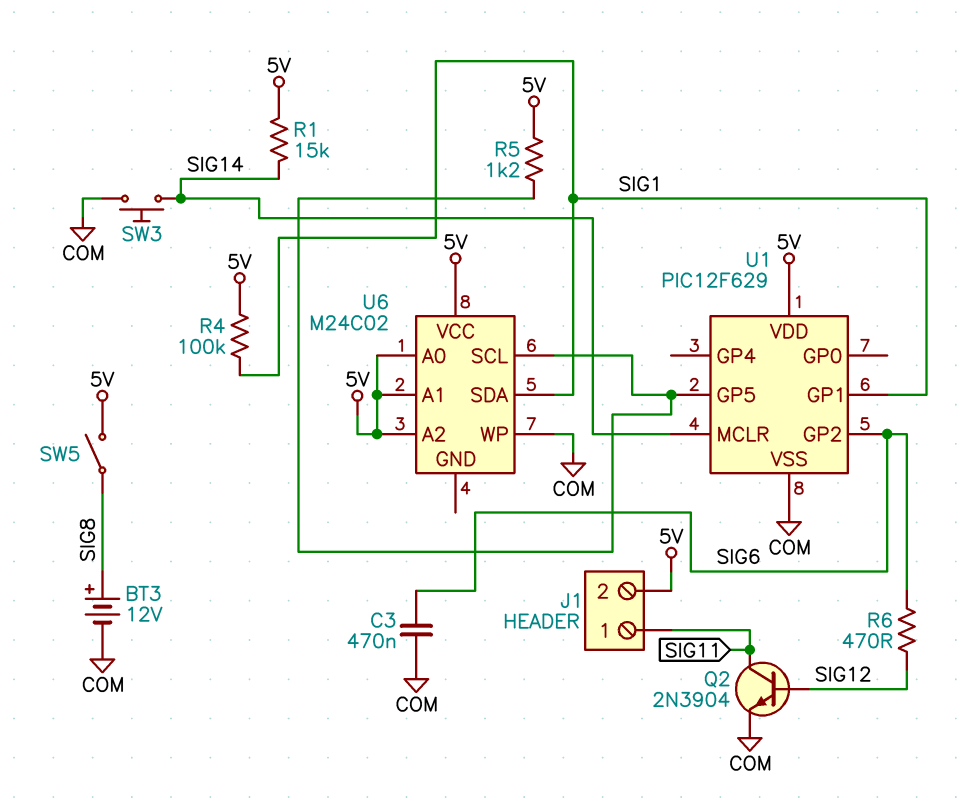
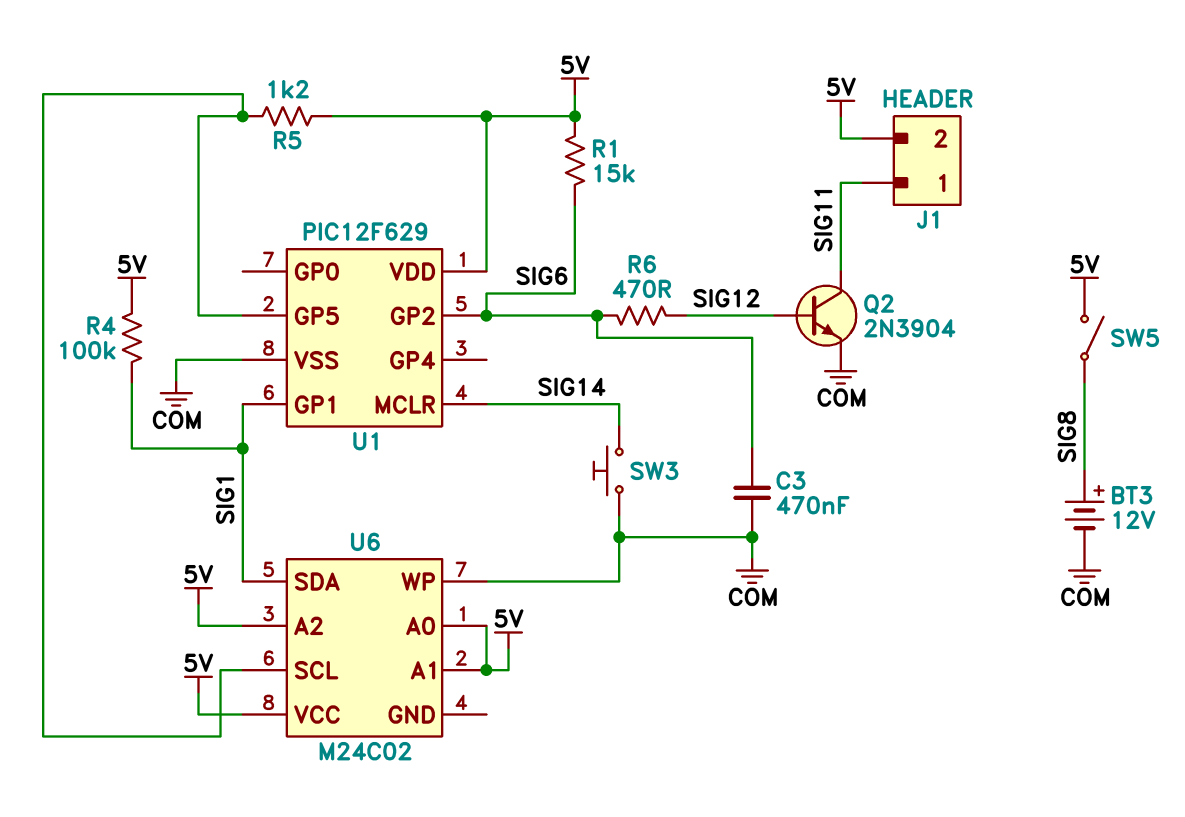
R1: 15k (5V, SIG14) -> 15k (5V, SIG6)

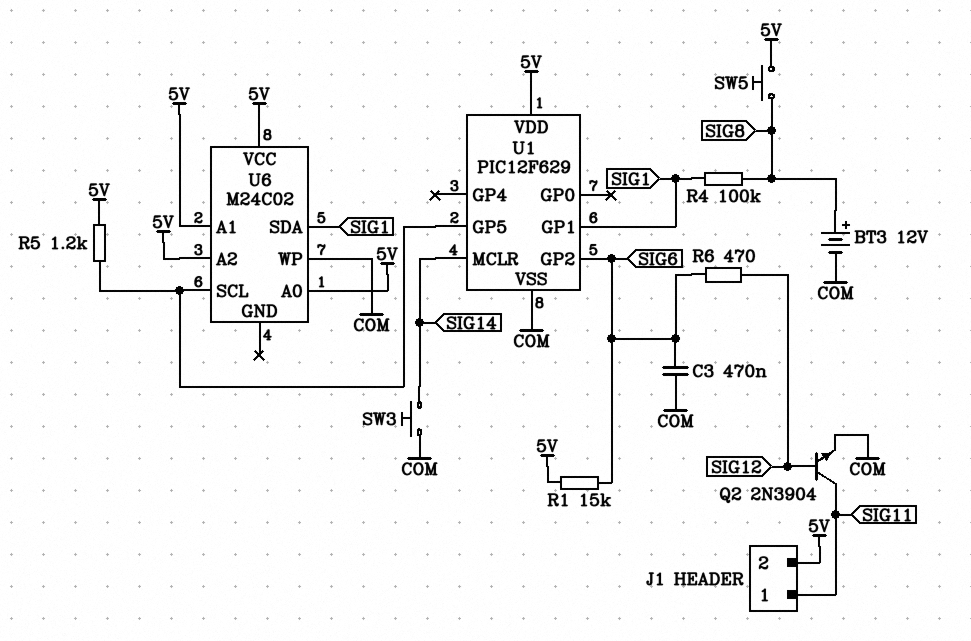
R4: 100k (5V, SIG1) -> 100k (SIG1, SIG8)
SW5: switch (5V, SIG8) -> button (5V, SIG8)

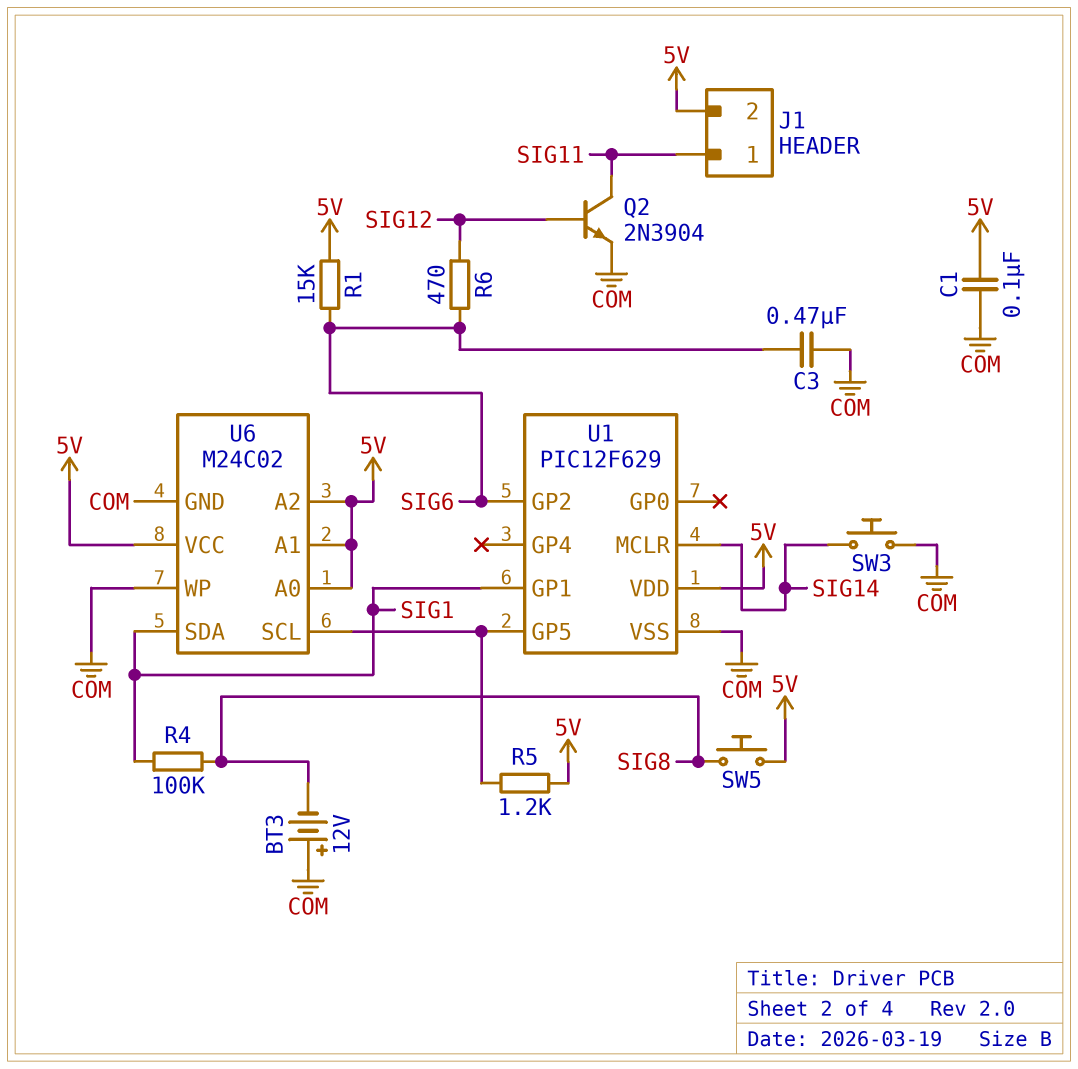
BT3: 12V (plus SIG8, minus COM) -> 12V (plus COM, minus SIG8)
C1: none -> 100nF (5V, COM)
U6 pin GND: none -> COM

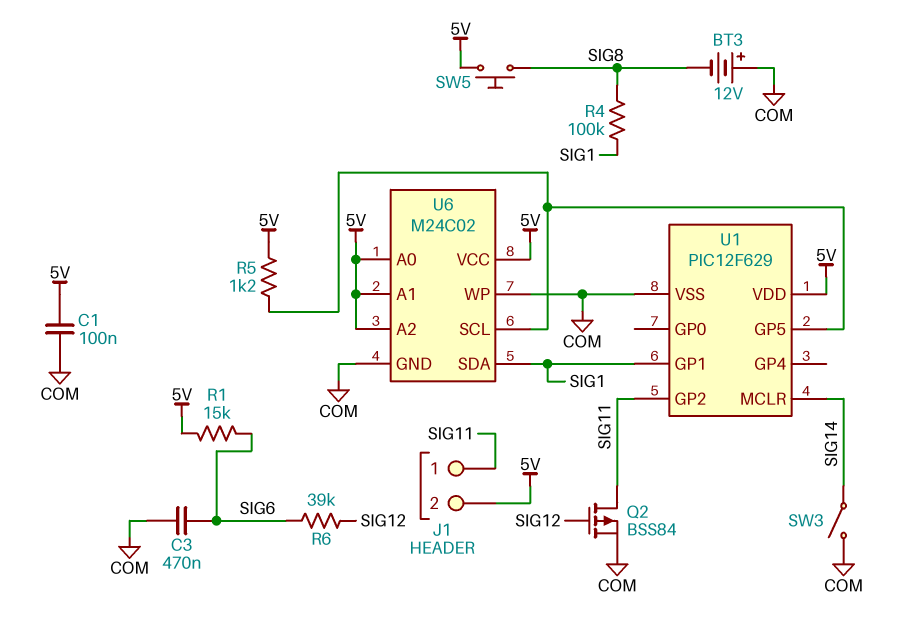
Q2: NPN 2N3904 (B SIG12, C SIG11, E COM) -> PMOS BSS84 (G SIG12, D SIG11, S COM)
R6: 470 (SIG6, SIG12) -> 39k (SIG6, SIG12)
SW3: button (COM, SIG14) -> switch (COM, SIG14)
U1 pin GP2: SIG6 -> SIG11

